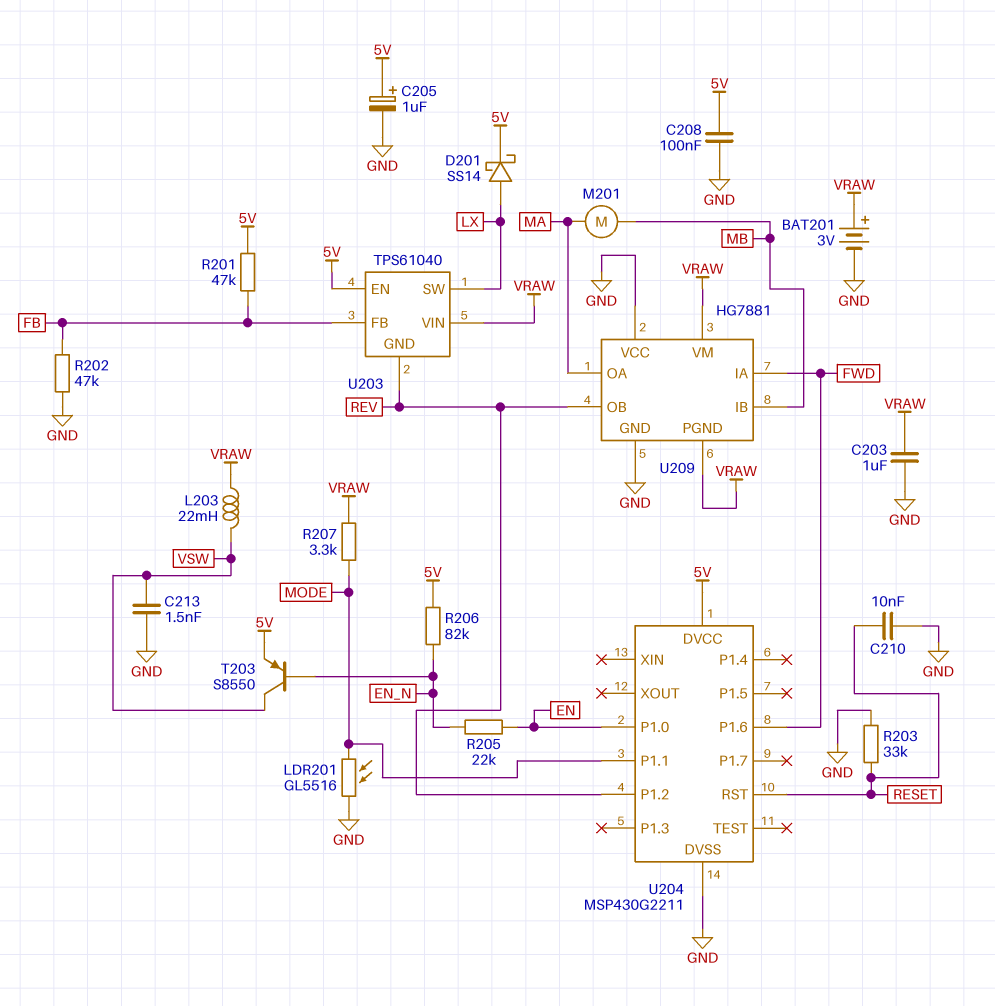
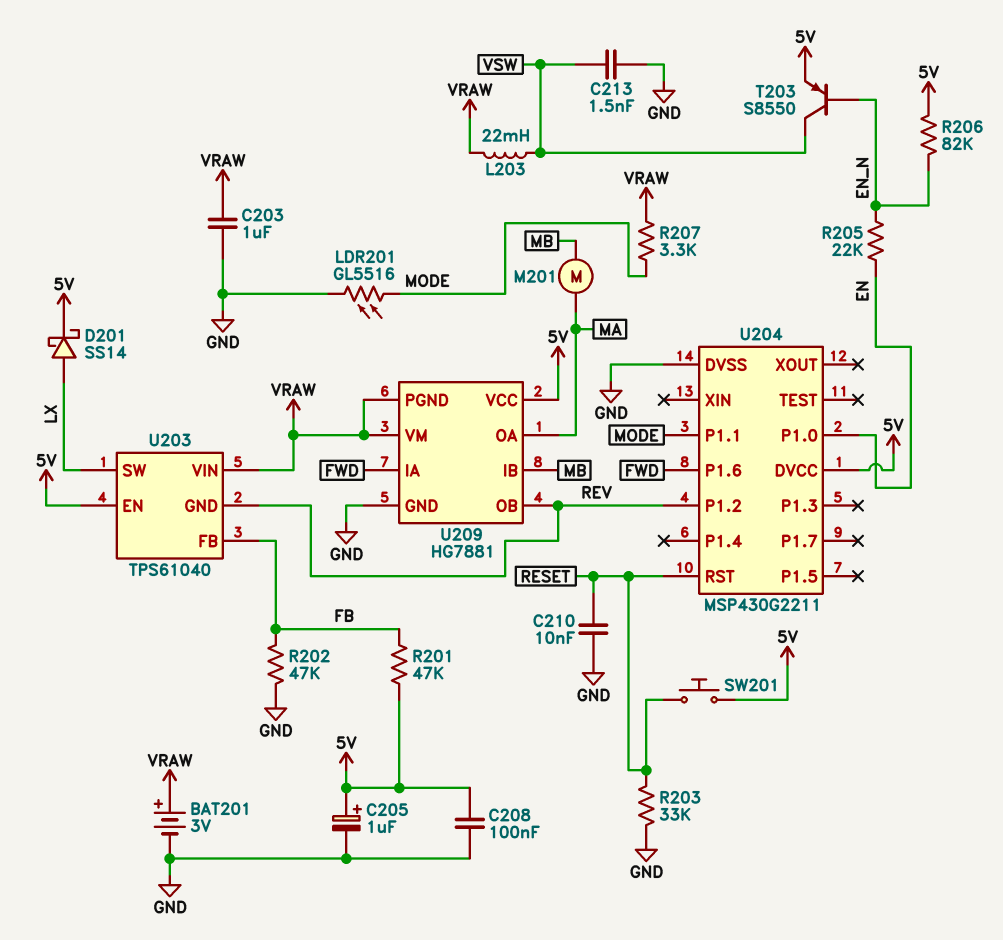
SW201: none -> button (5V, RESET)
U209 pin VCC: GND -> 5V

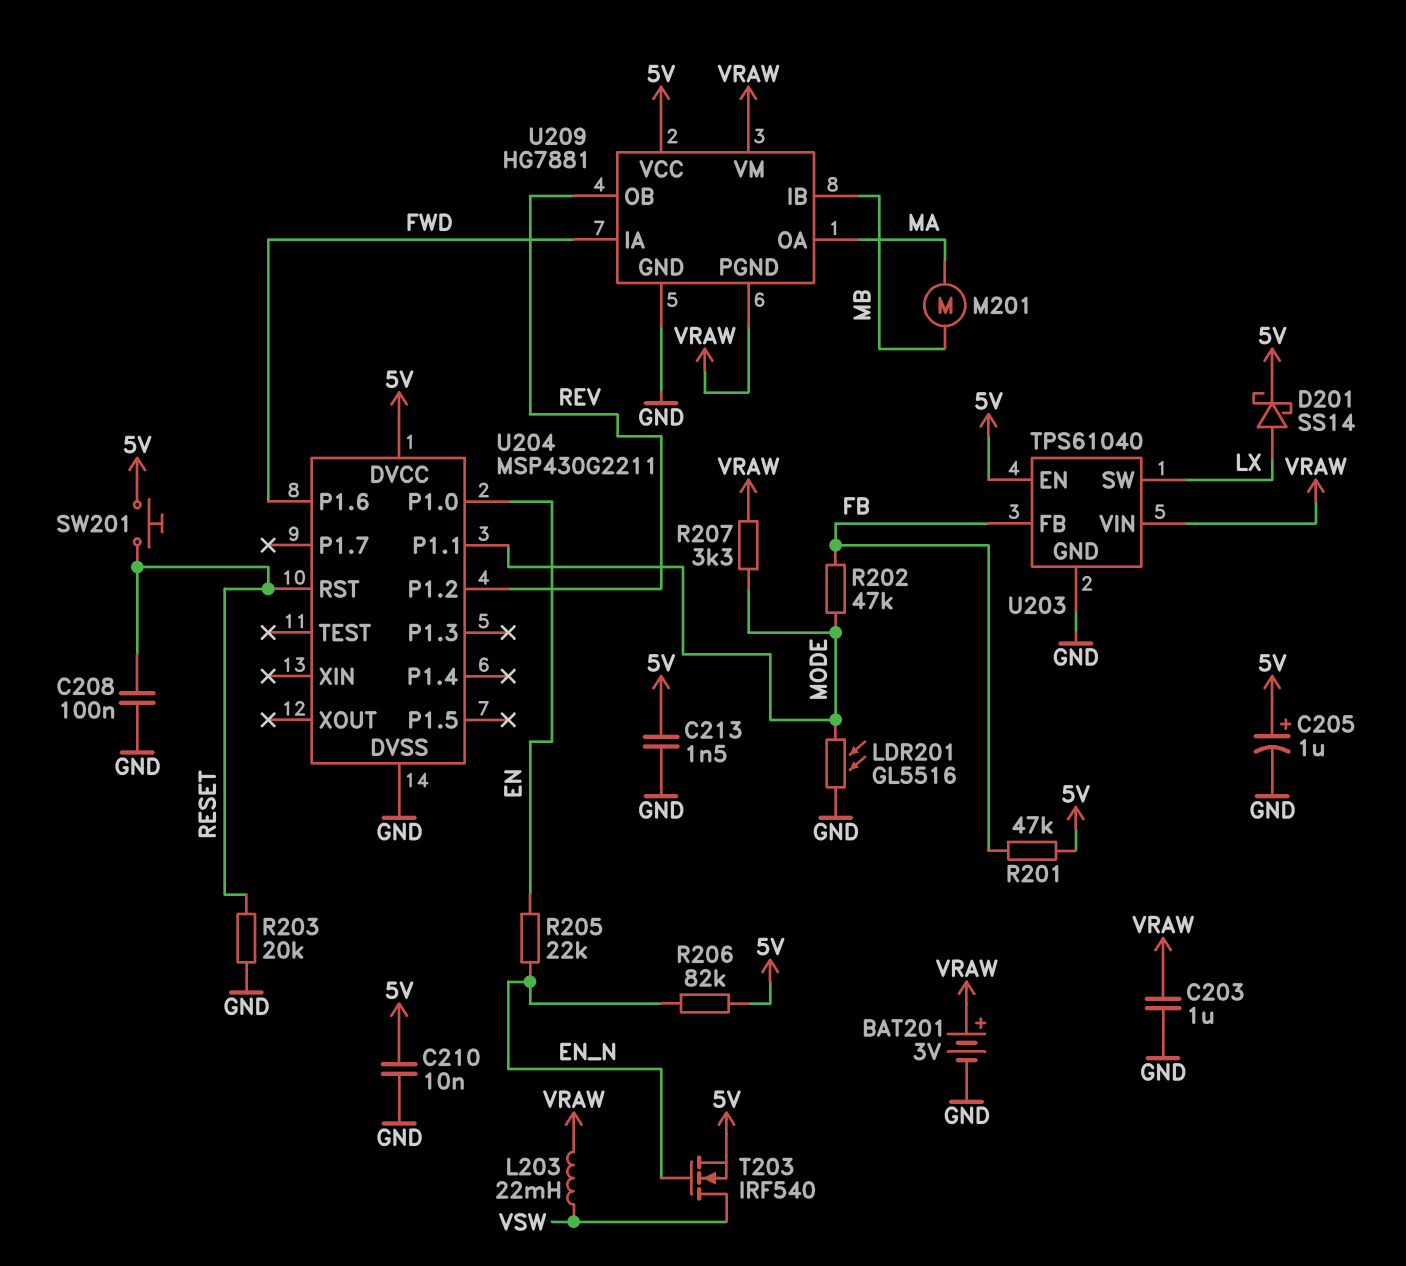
C208: 100nF (5V, GND) -> 100nF (GND, RESET)
C210: 10nF (GND, RESET) -> 10nF (5V, GND)
C213: 1.5nF (GND, VSW) -> 1.5nF (5V, GND)
R202: 47k (FB, GND) -> 47k (FB, MODE)
R203: 33k (GND, RESET) -> 20k (GND, RESET)
T203: PNP S8550 (B EN_N, C VSW, E 5V) -> NMOS IRF540 (G EN_N, D VSW, S 5V)
U203 pin GND: REV -> GND

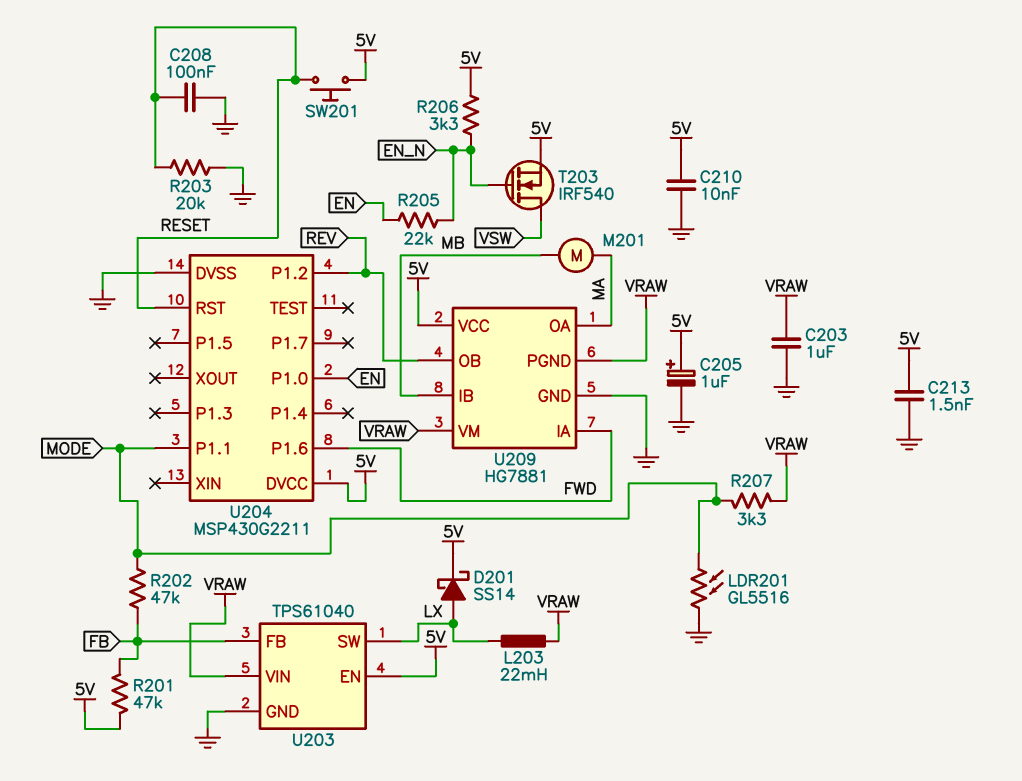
BAT201: 3V (plus VRAW, minus GND) -> none
L203: 22mH (VRAW, VSW) -> 22mH (LX, VRAW)
R206: 82k (5V, EN_N) -> 3.3k (5V, EN_N)

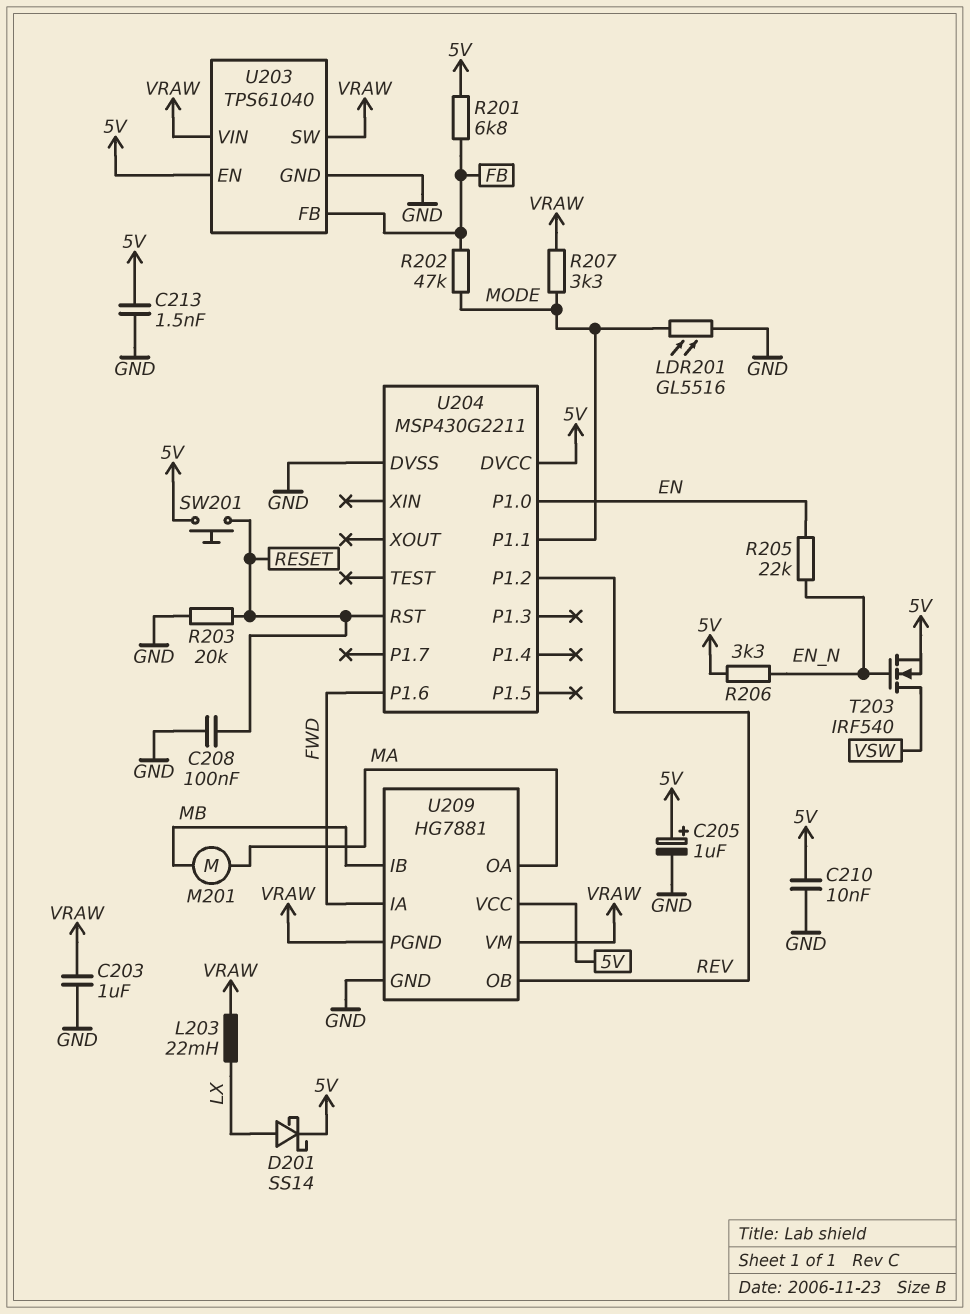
R201: 47k (5V, FB) -> 6.8k (5V, FB)
U203 pin SW: LX -> VRAW

